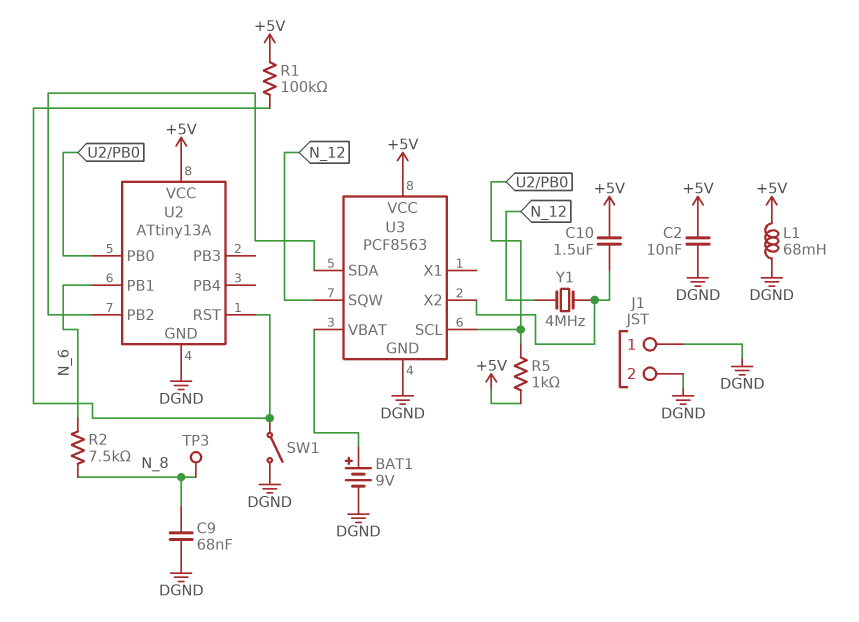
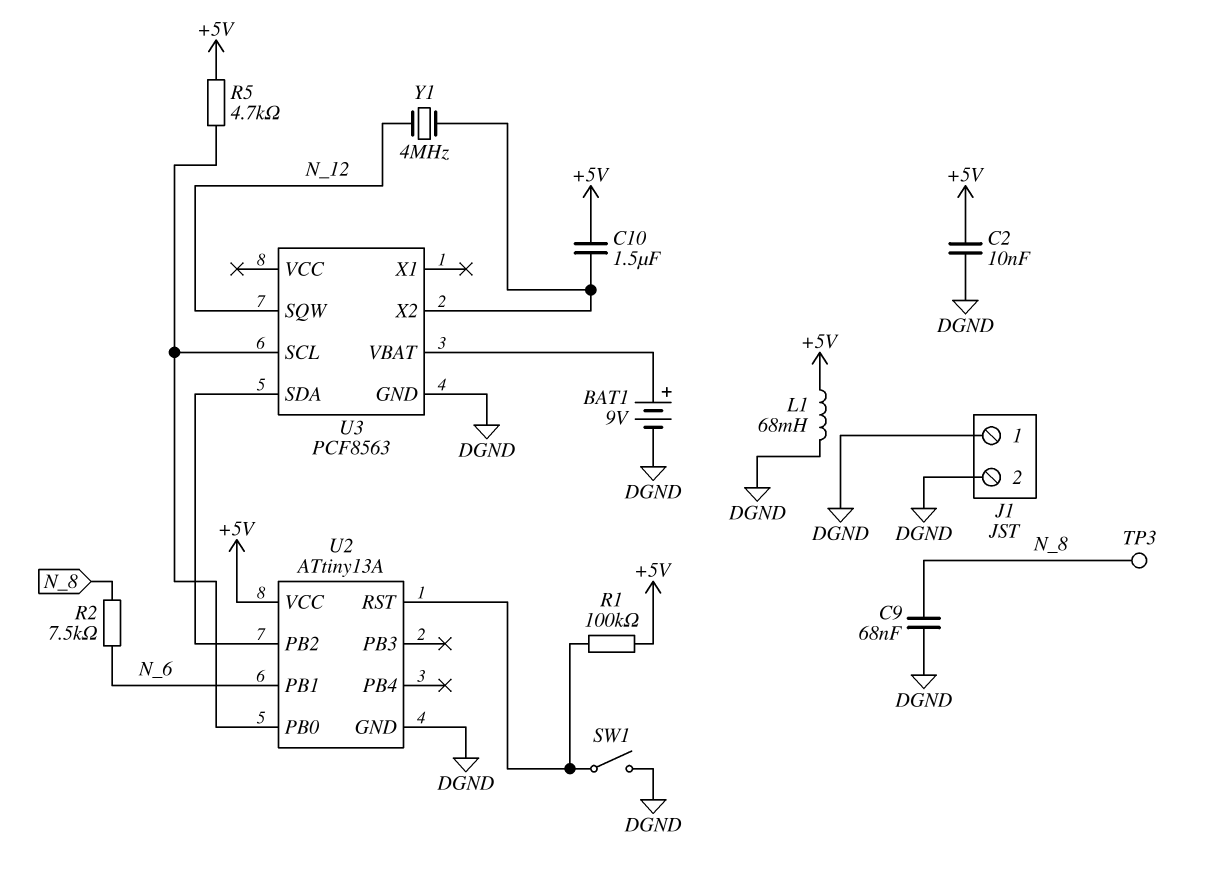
R5: 1k (+5V, U2/PB0) -> 4.7k (+5V, U2/PB0)
U3 pin VCC: +5V -> none

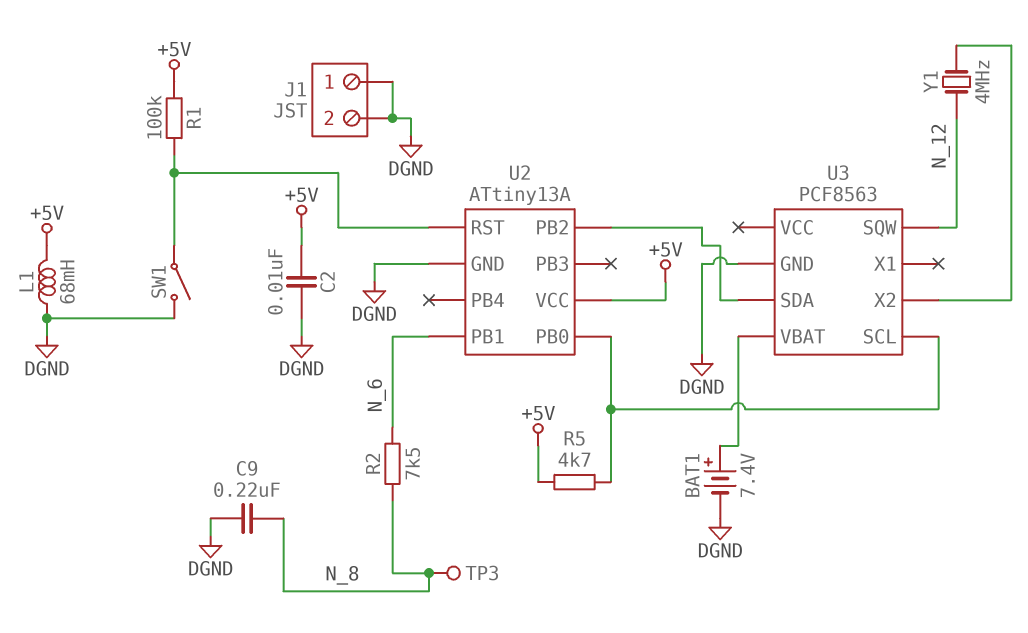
BAT1: 9V (plus U3/VBAT, minus DGND) -> 7.4V (plus U3/VBAT, minus DGND)
C9: 68nF (DGND, N_8) -> 220nF (DGND, N_8)
C10: 1.5uF (+5V, U3/X2) -> none

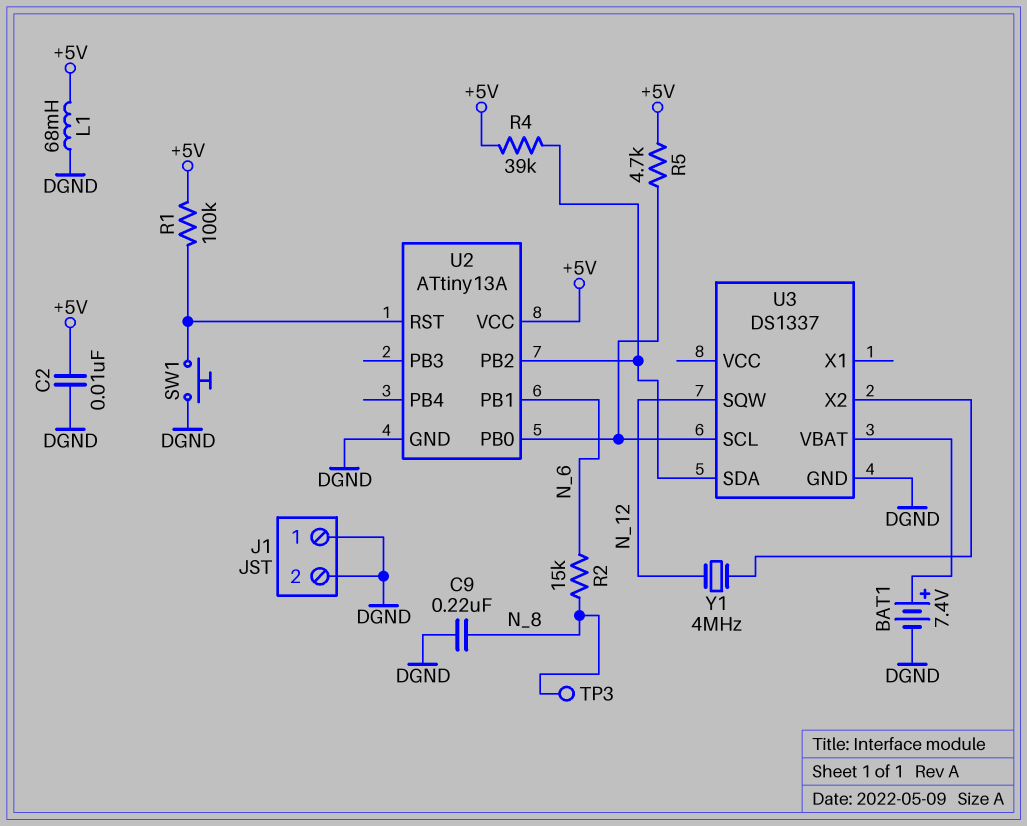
R2: 7.5k (N_6, N_8) -> 15k (N_6, N_8)
R4: none -> 39k (+5V, U2/PB2)
SW1: switch (DGND, U2/RST) -> button (DGND, U2/RST)
U3: PCF8563 -> DS1337

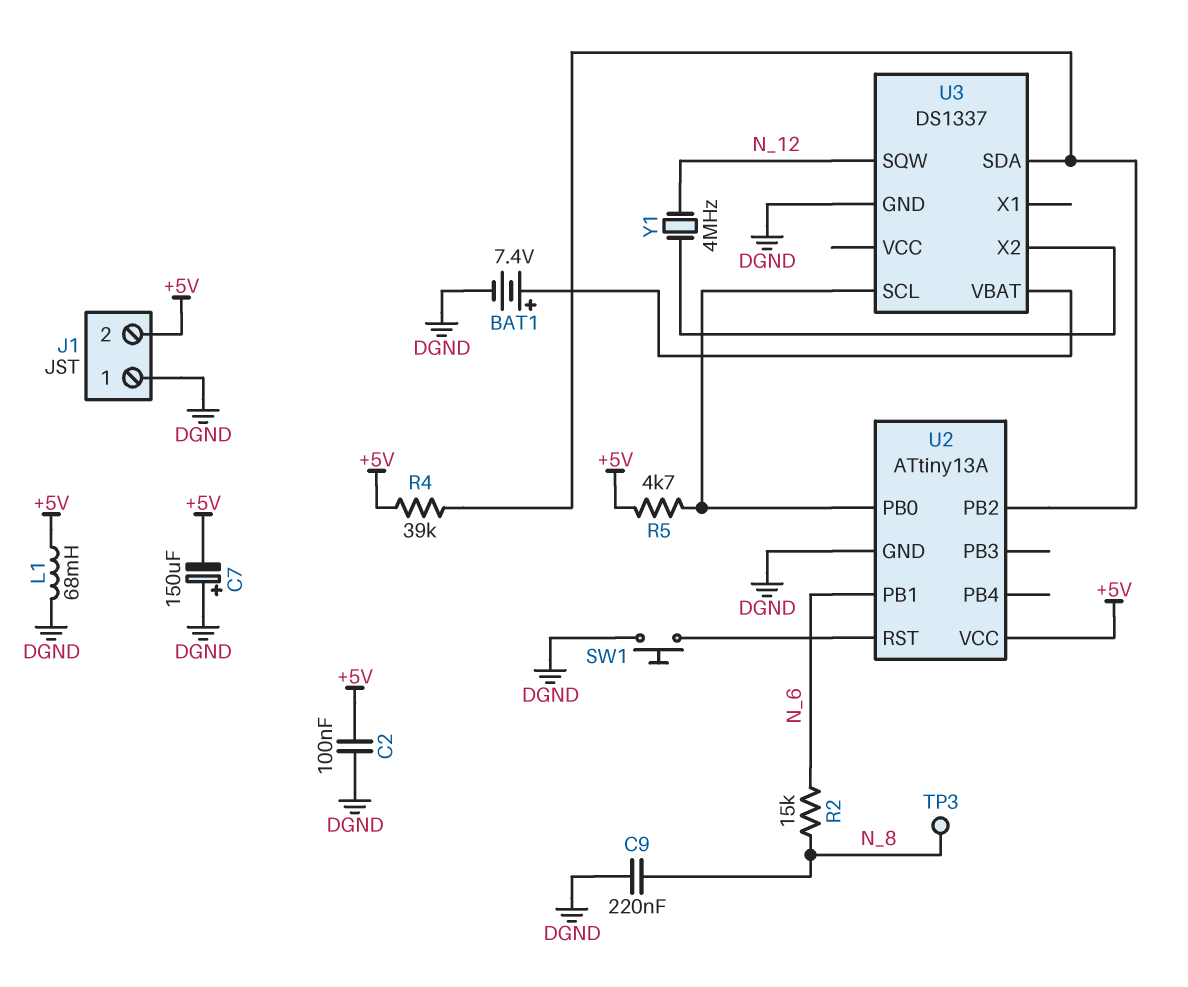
C2: 10nF (+5V, DGND) -> 100nF (+5V, DGND)
C7: none -> 150uF (plus DGND, minus +5V)
J1 pin 2: DGND -> +5V
R1: 100k (+5V, U2/RST) -> none

